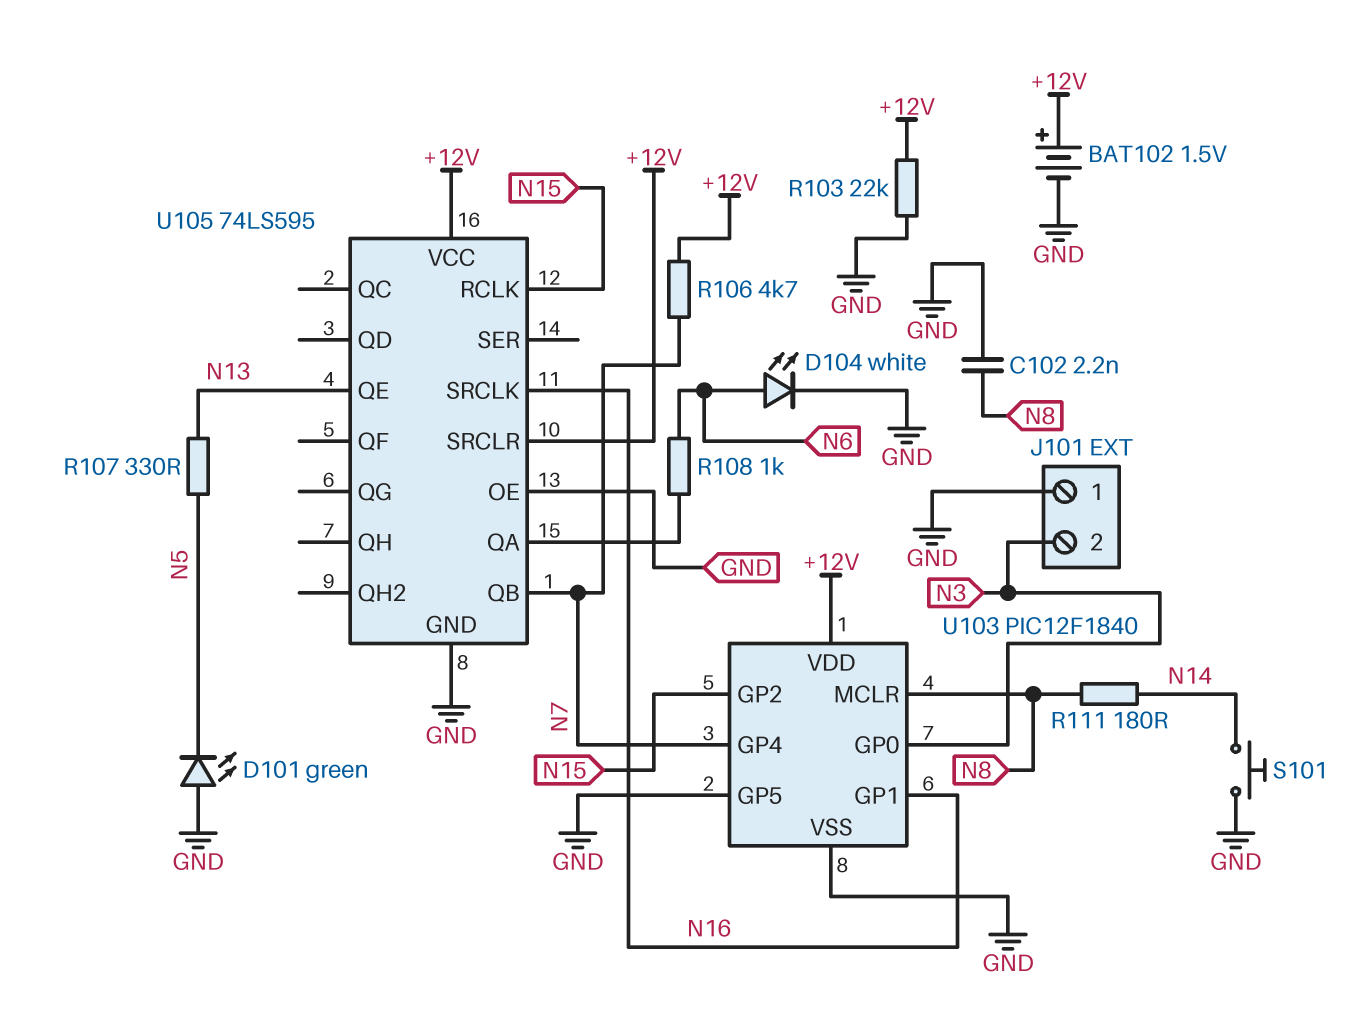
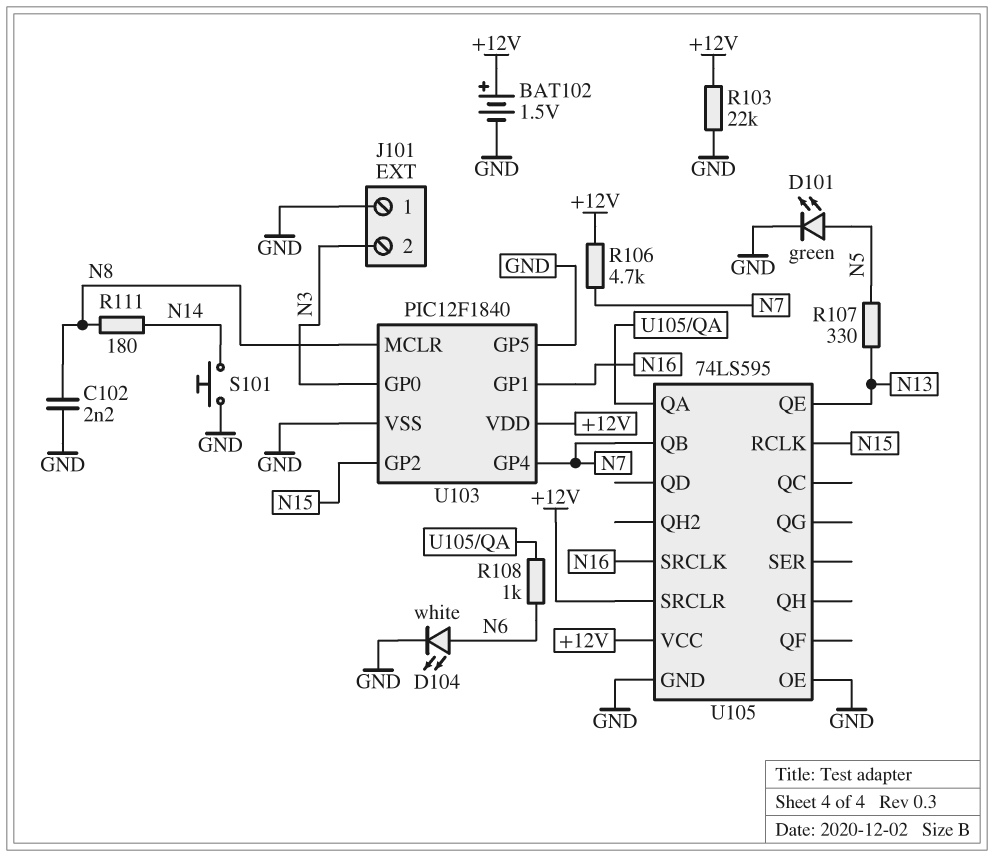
D101: LED green (A GND, K N5) -> LED green (A N5, K GND)

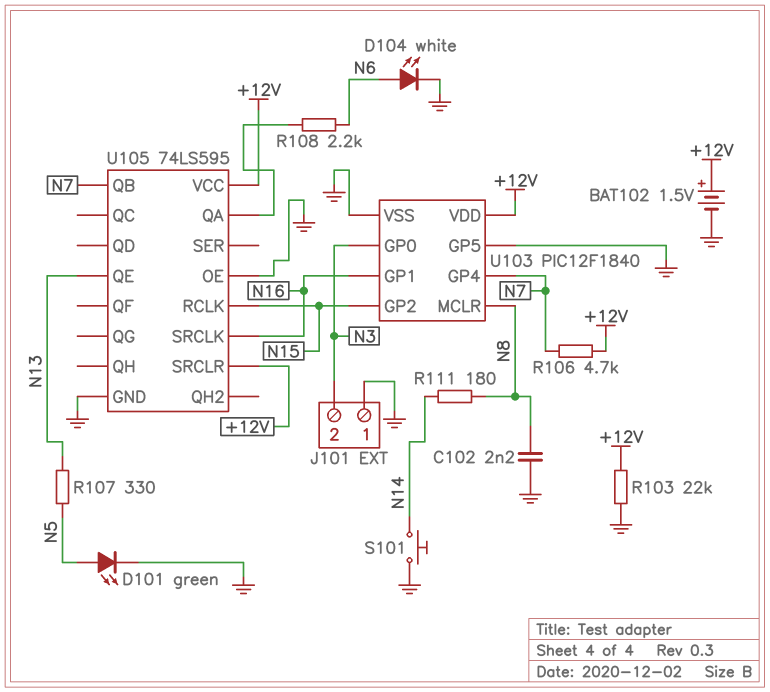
R108: 1k (N6, U105/QA) -> 2.2k (N6, U105/QA)

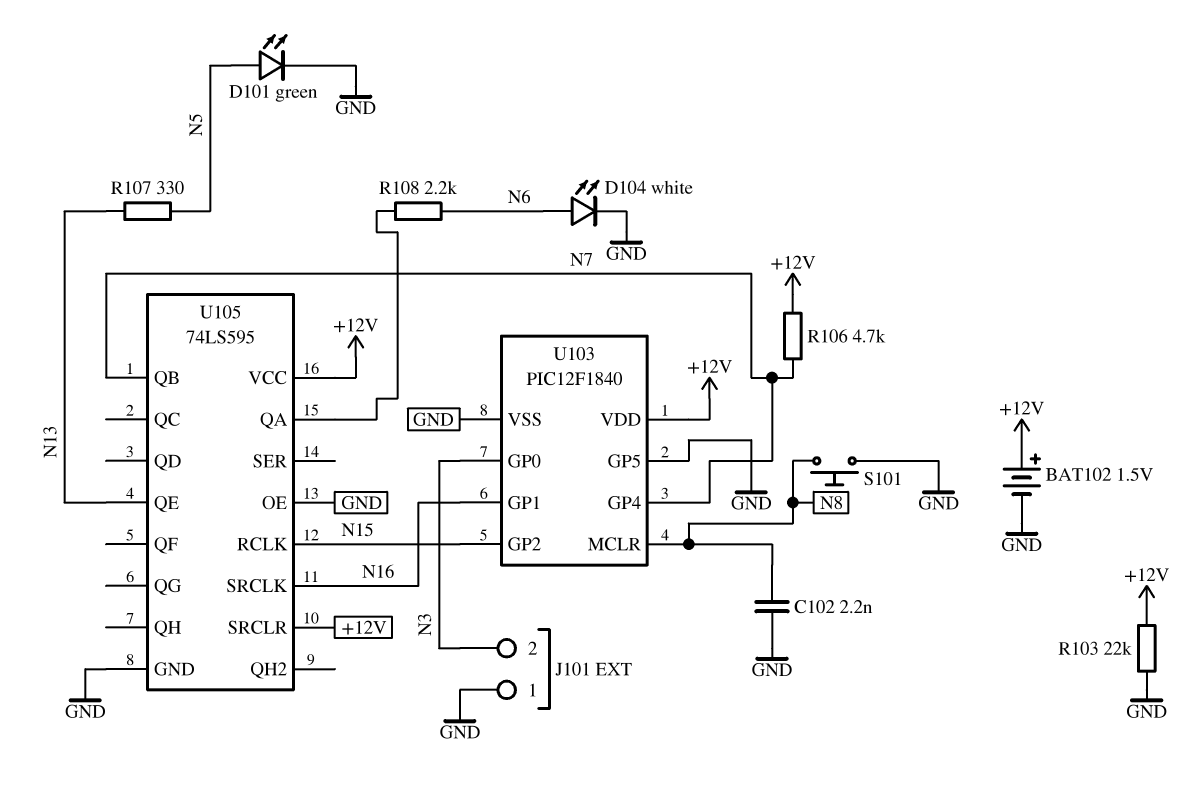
R111: 180 (N8, N14) -> none
S101: button (GND, N14) -> button (GND, N8)

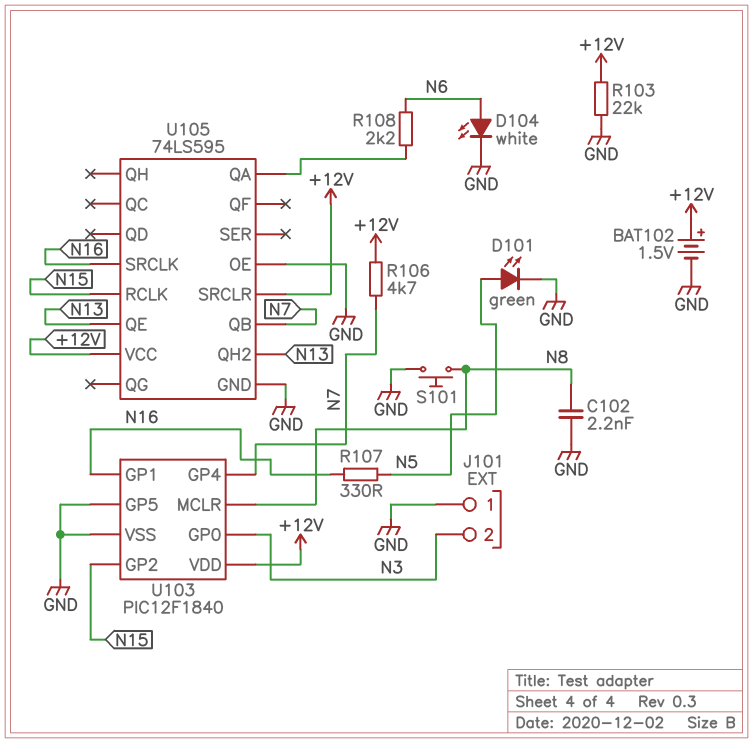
R107: 330 (N5, N13) -> 330 (N5, N16)
U105 pin QH2: none -> N13

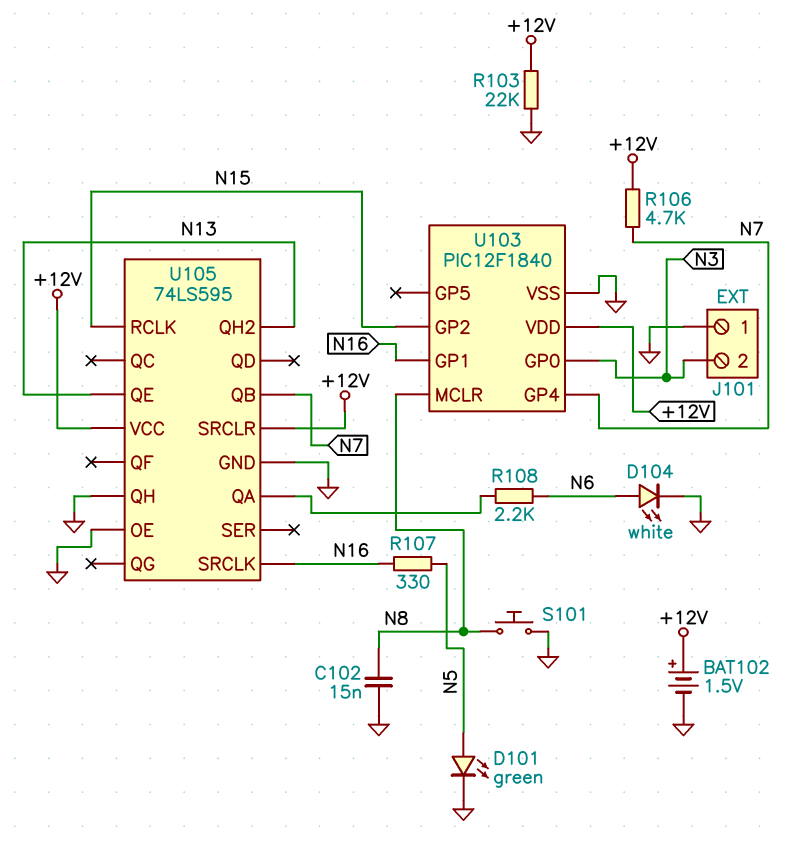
C102: 2.2nF (GND, N8) -> 15nF (GND, N8)
U103 pin GP5: GND -> none
U105 pin QH: none -> GND

